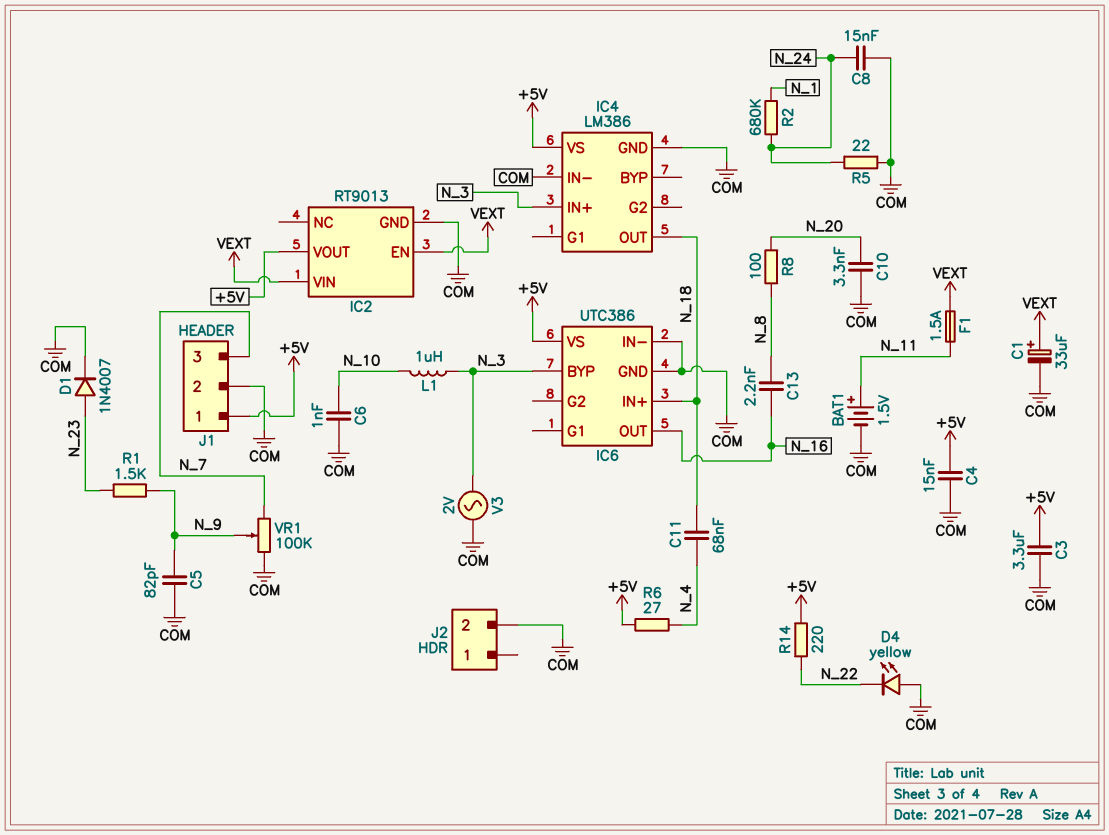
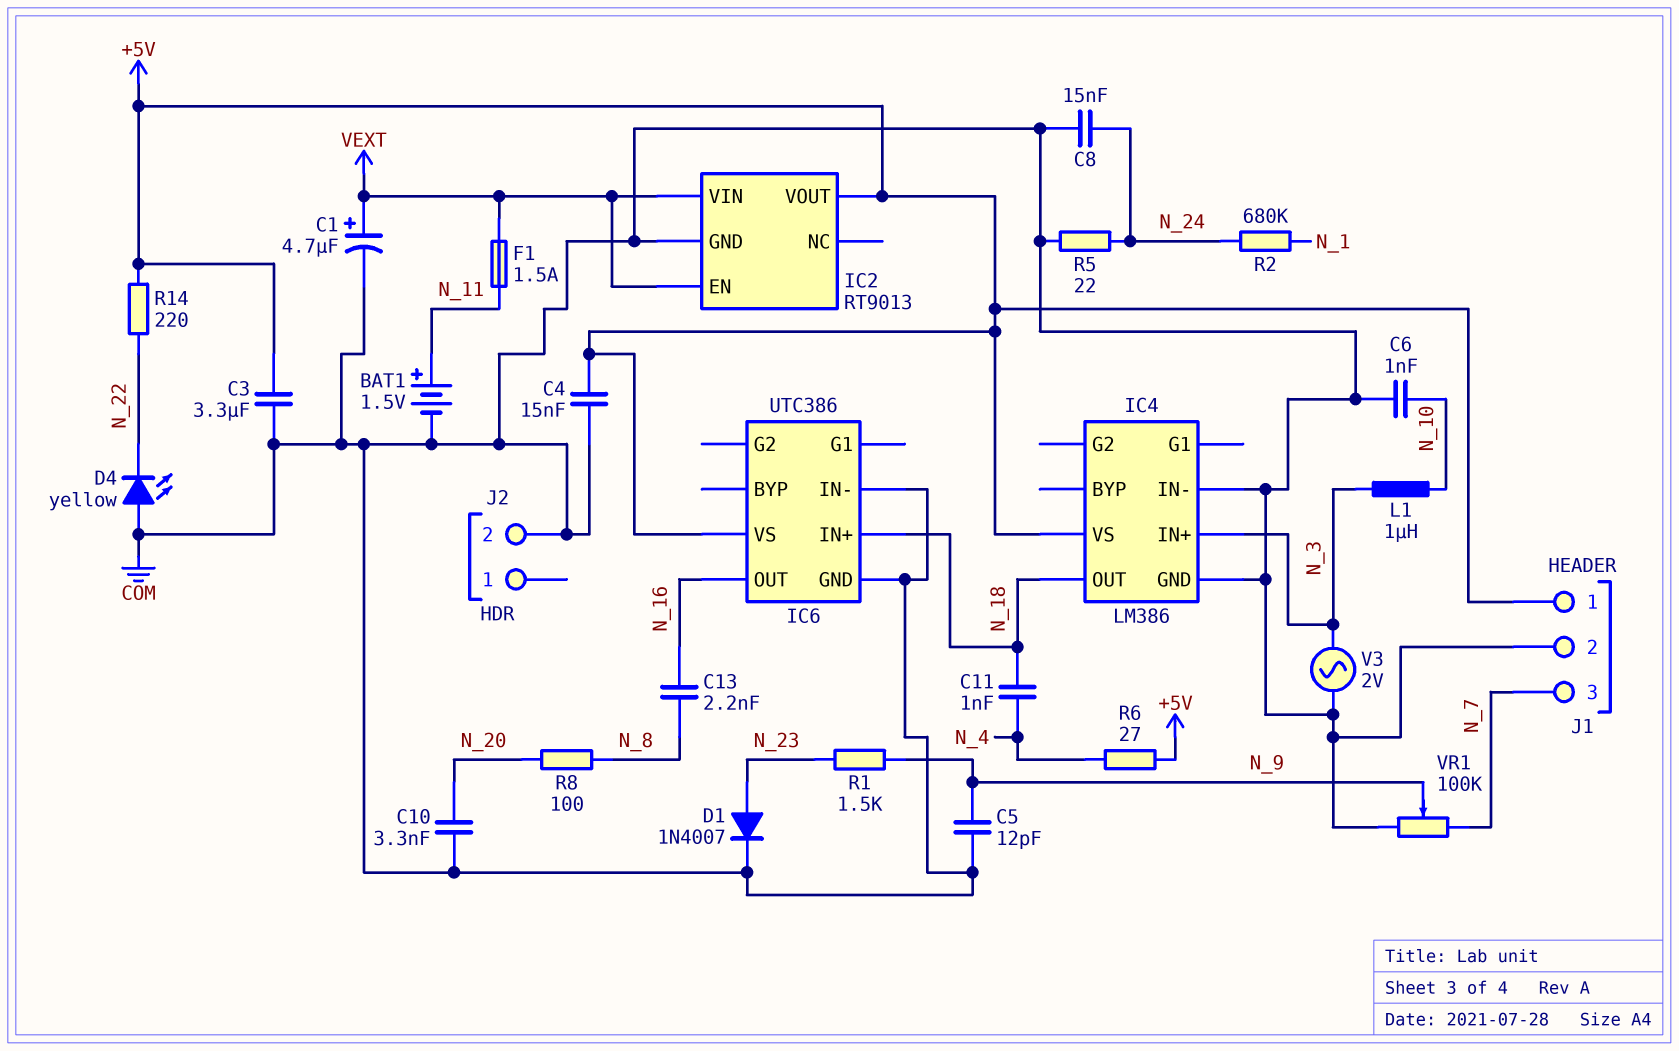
C1: 33uF (plus VEXT, minus COM) -> 4.7uF (plus VEXT, minus COM)
C5: 82pF (COM, N_9) -> 12pF (COM, N_9)
C11: 68nF (N_4, N_18) -> 1nF (N_4, N_18)
IC6 pin BYP: N_3 -> none

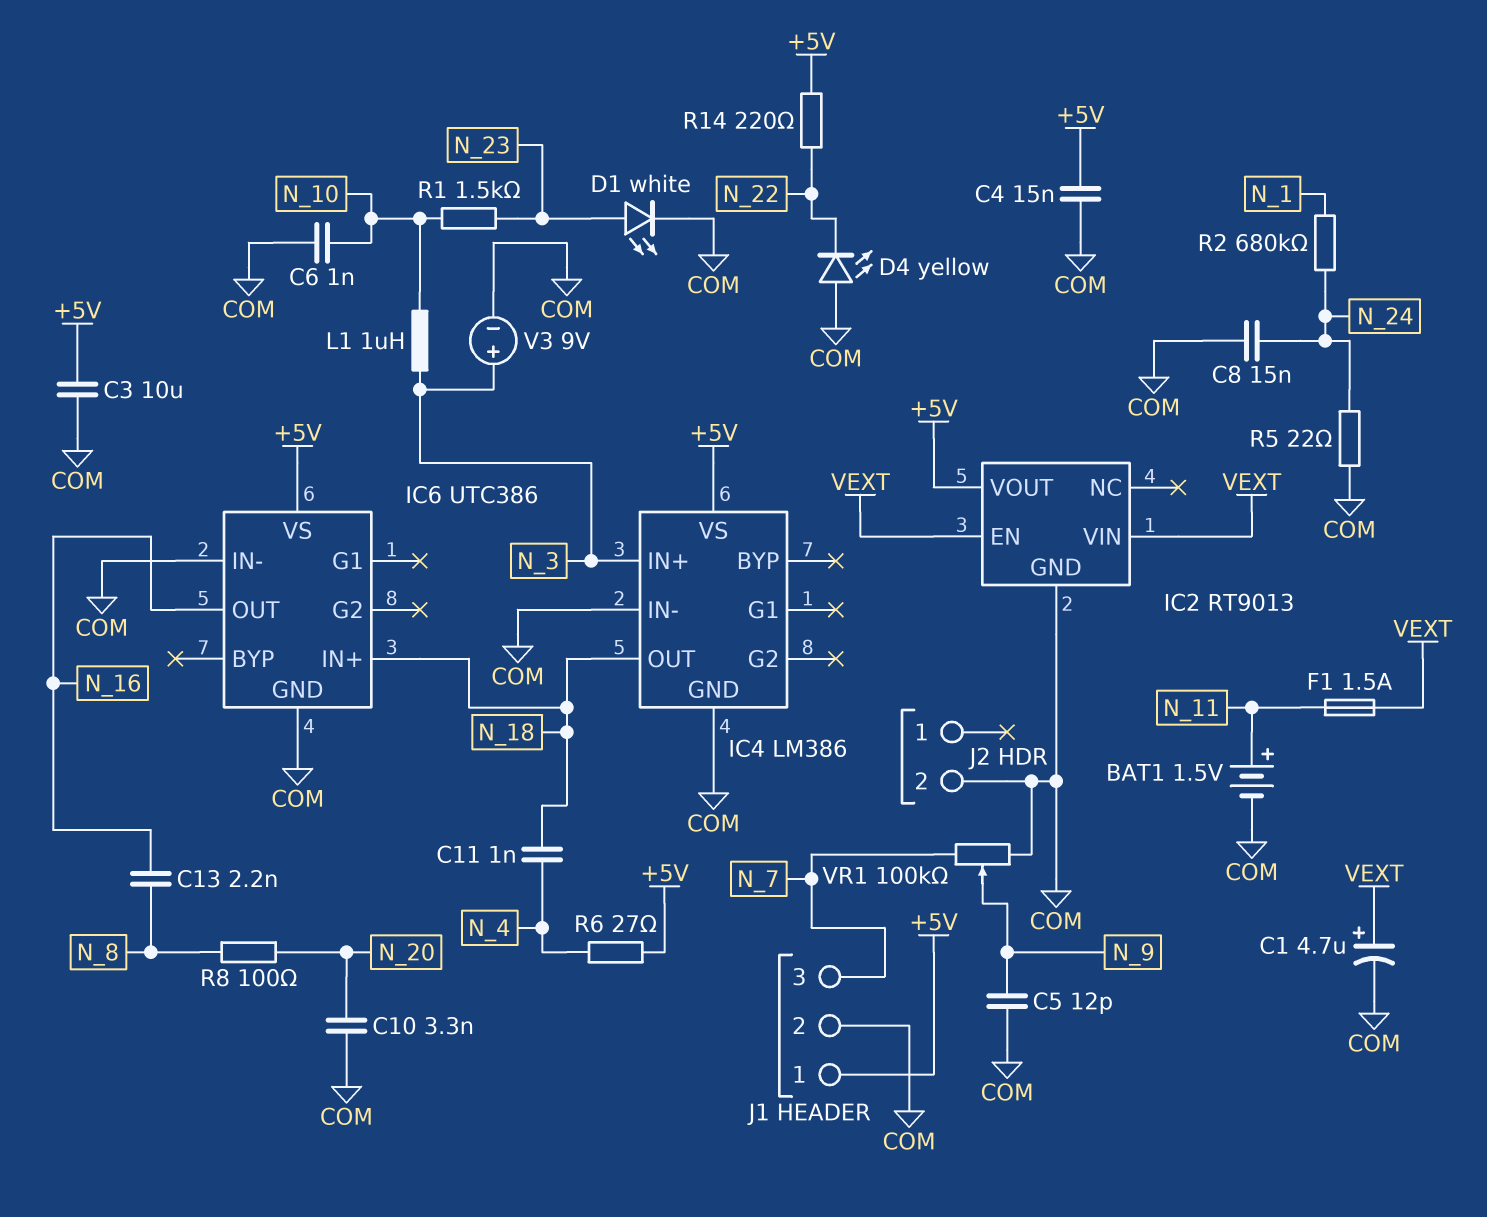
C3: 3.3uF (+5V, COM) -> 10uF (+5V, COM)
D1: diode 1N4007 (A N_23, K COM) -> LED white (A N_23, K COM)
R1: 1.5k (N_9, N_23) -> 1.5k (N_10, N_23)
V3: AC 2V (COM, N_3) -> 9V (plus N_3, minus COM)

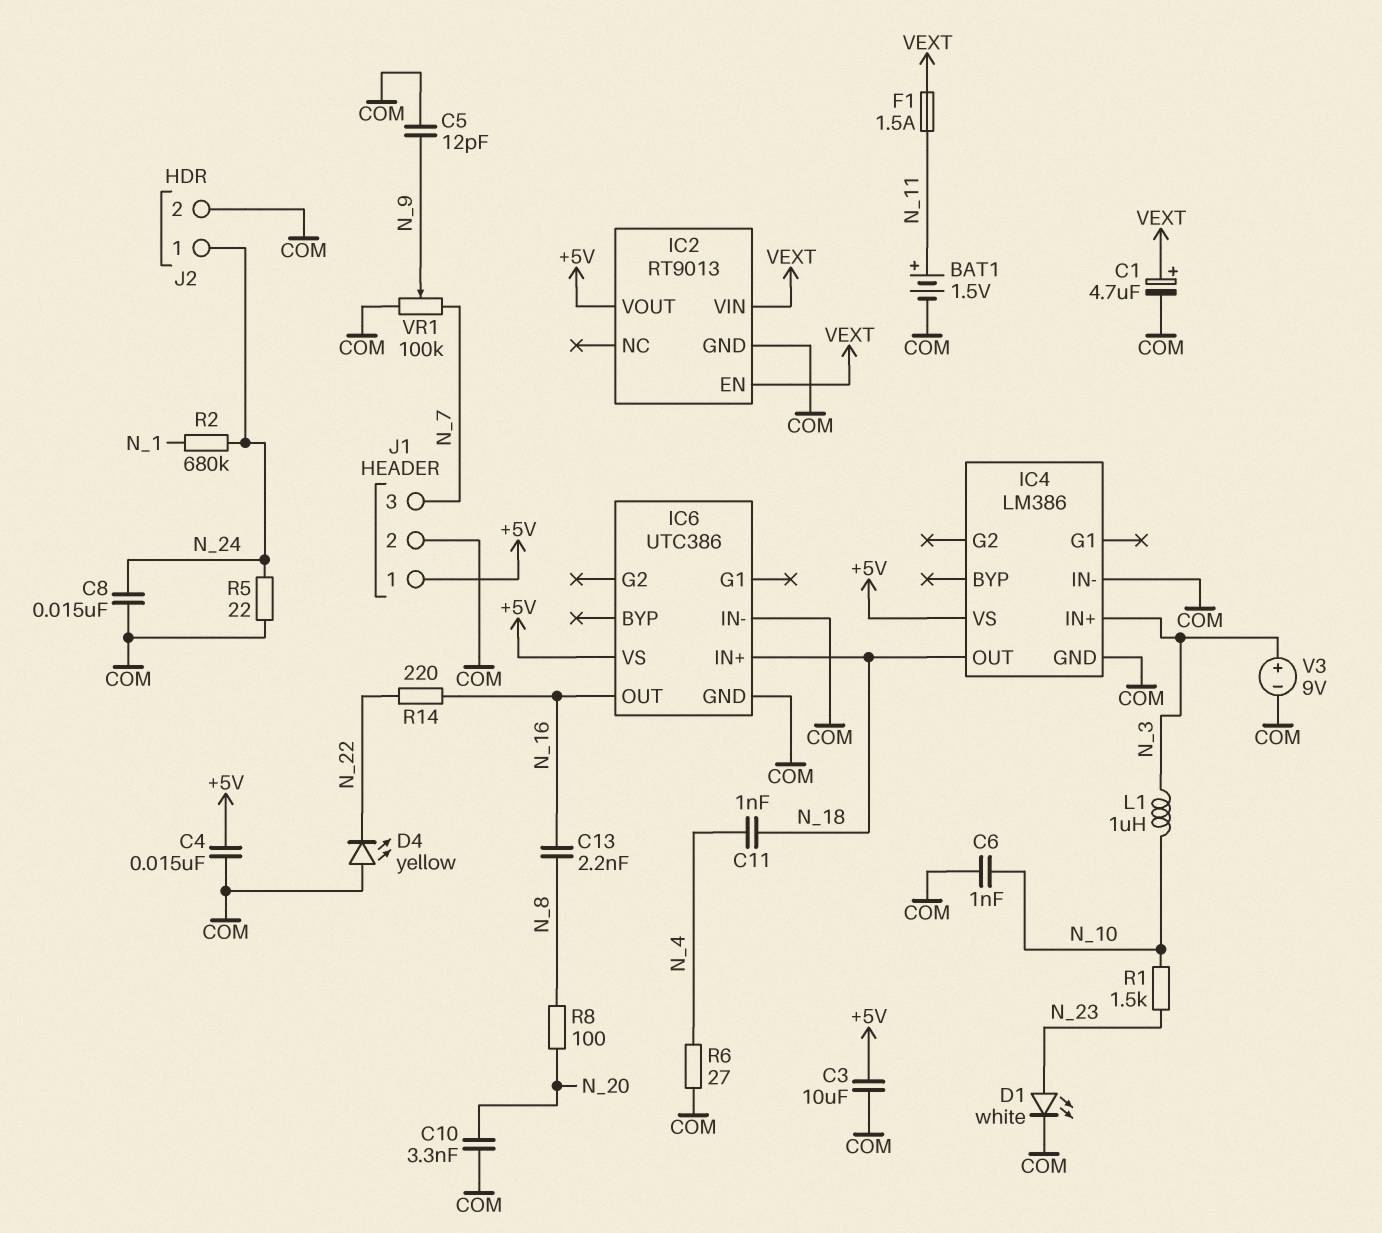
J2 pin 1: none -> N_24
R6: 27 (+5V, N_4) -> 27 (COM, N_4)
R14: 220 (+5V, N_22) -> 220 (N_16, N_22)

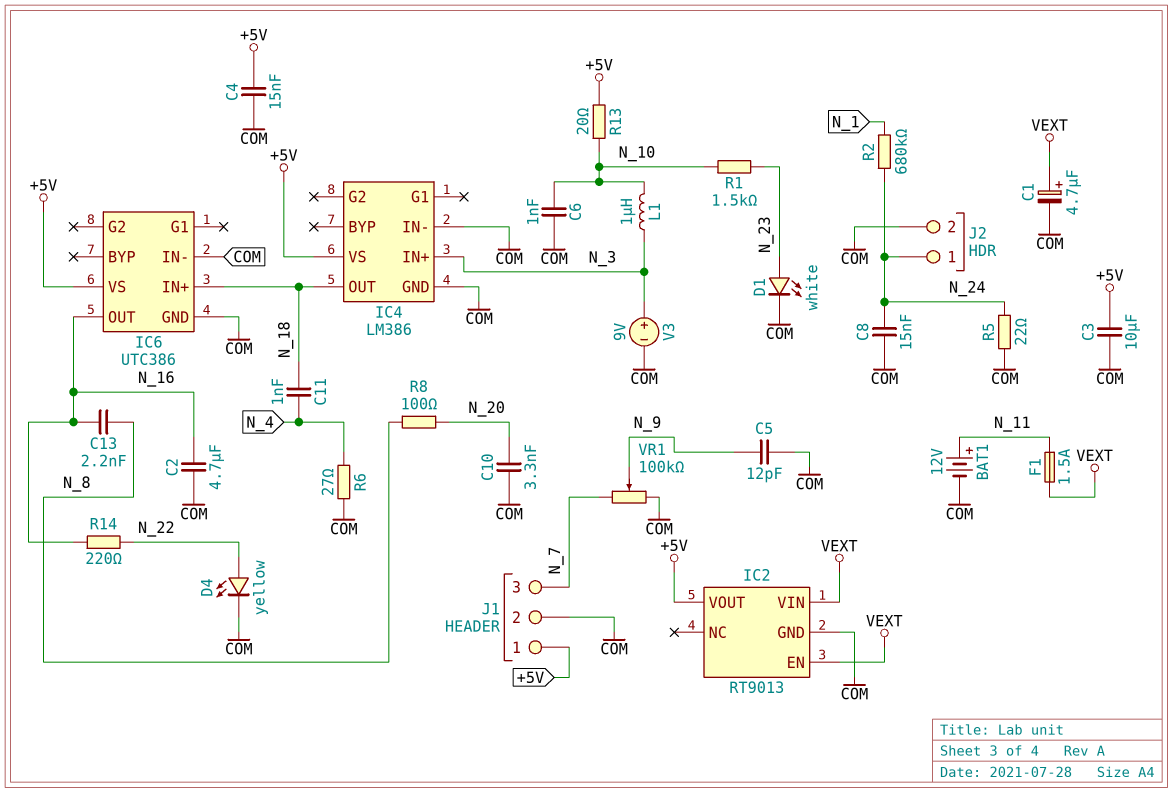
BAT1: 1.5V (plus N_11, minus COM) -> 12V (plus N_11, minus COM)
C2: none -> 4.7uF (COM, N_16)
D4: LED yellow (A COM, K N_22) -> LED yellow (A N_22, K COM)
R13: none -> 20 (+5V, N_10)

